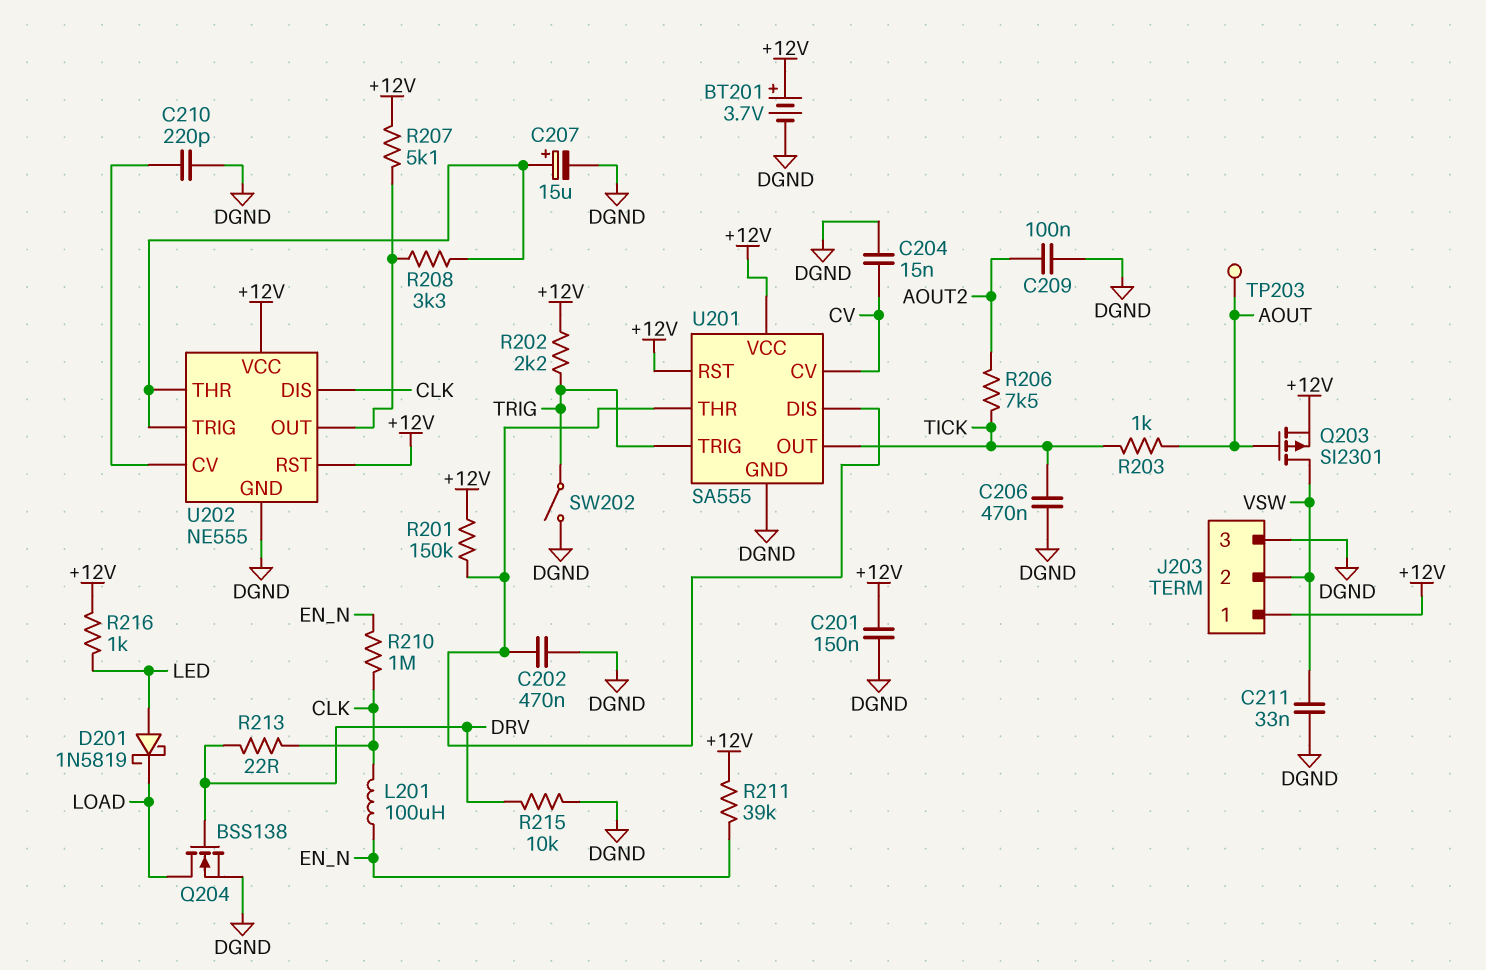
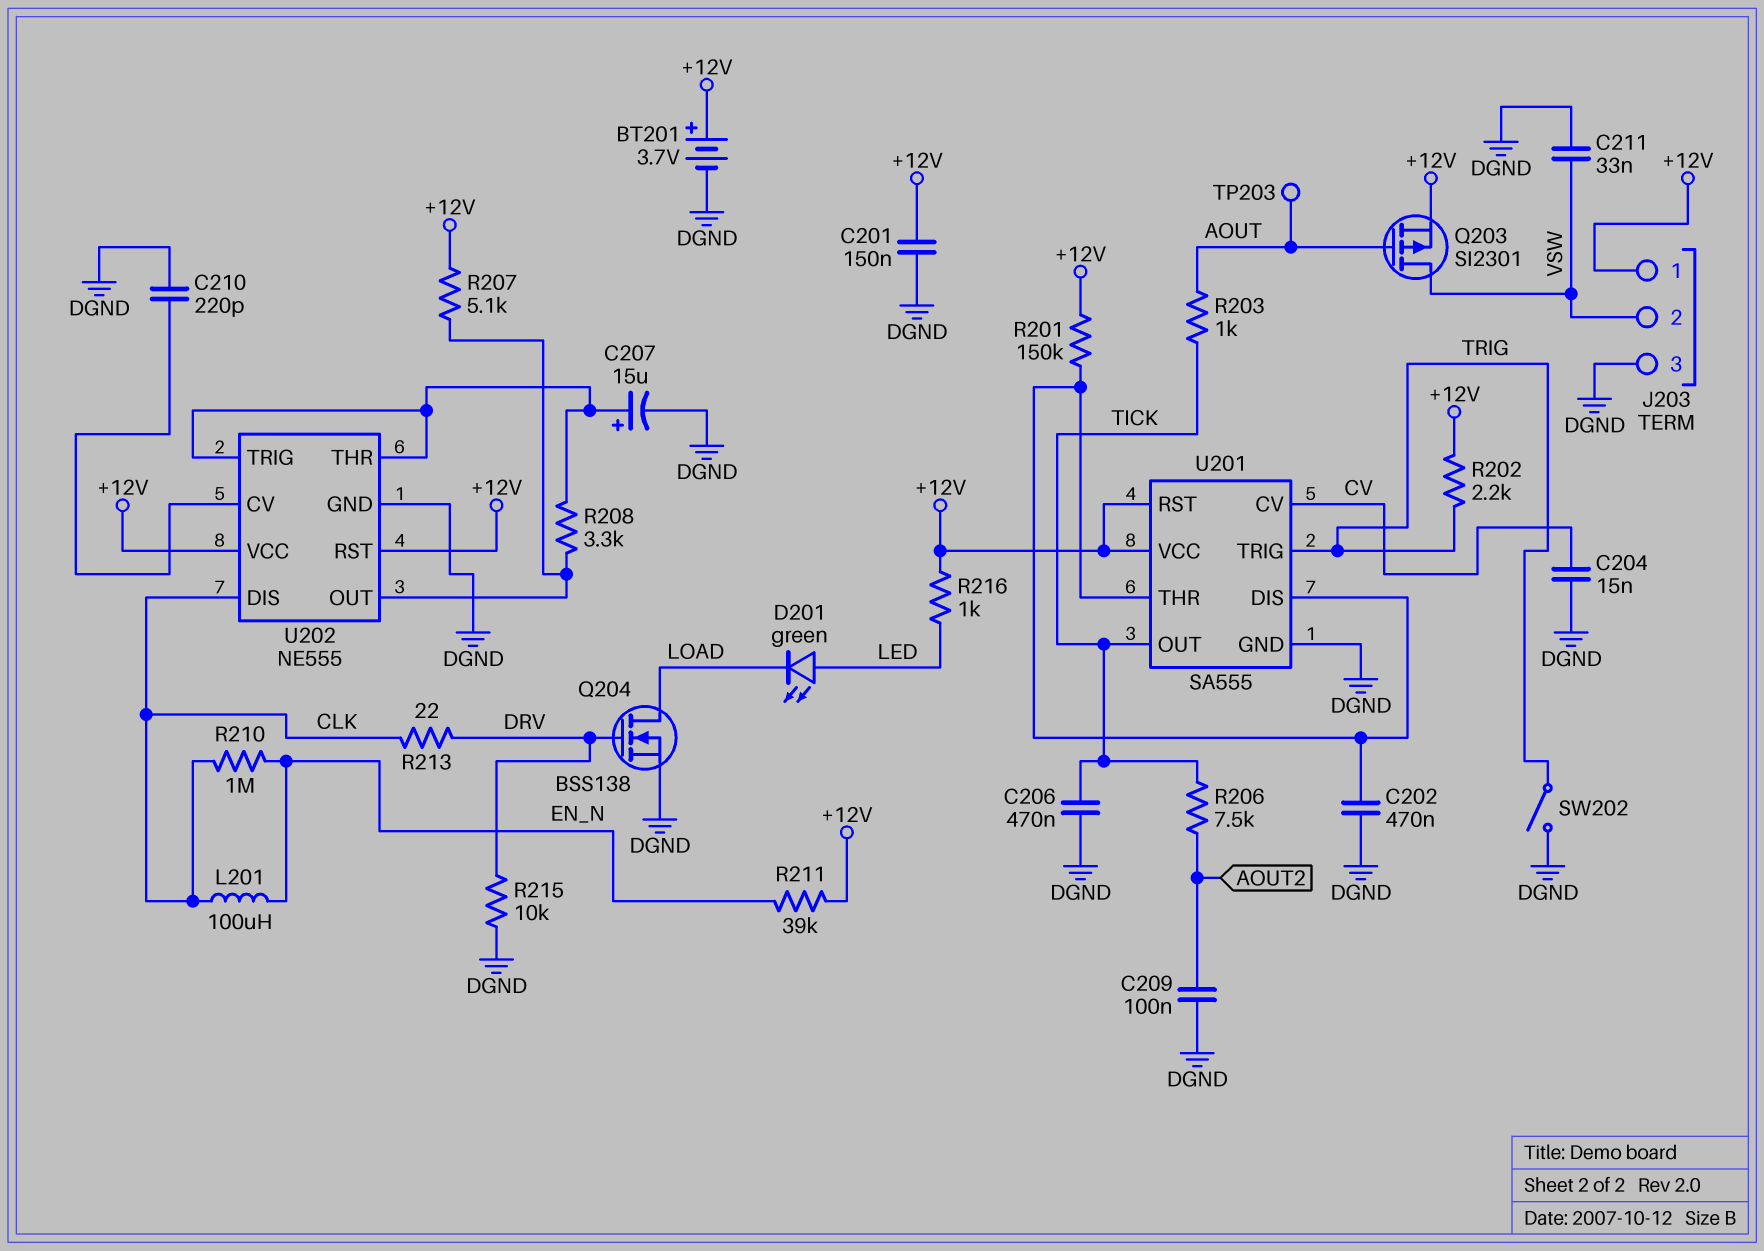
D201: schottky 1N5819 (A LED, K LOAD) -> LED green (A LED, K LOAD)

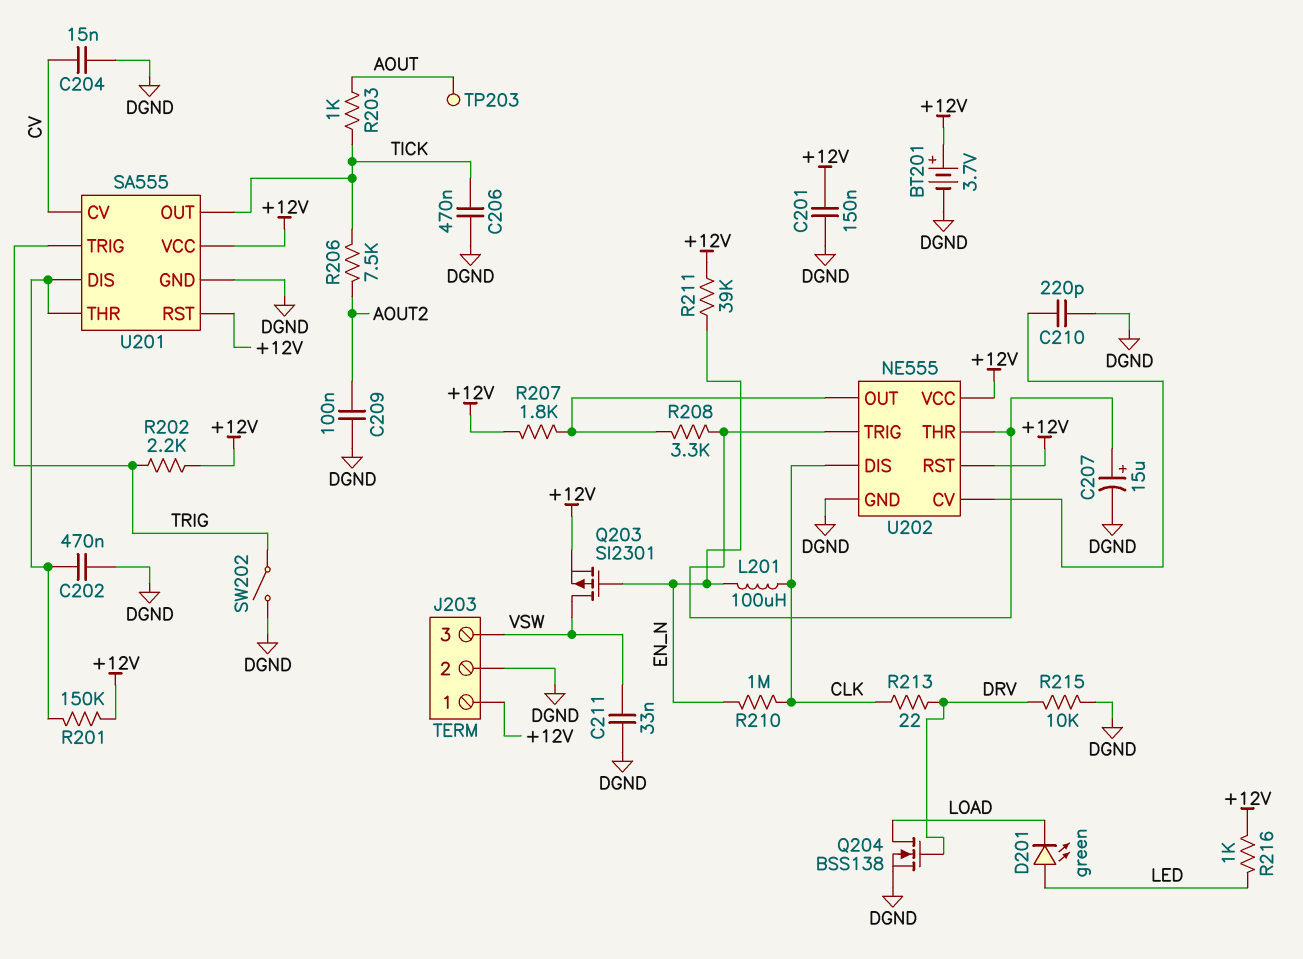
J203 pin 2: VSW -> DGND
J203 pin 3: DGND -> VSW
Q203: PMOS SI2301 (G AOUT, D VSW, S +12V) -> PMOS SI2301 (G EN_N, D VSW, S +12V)
R207: 5.1k (+12V, U202/OUT) -> 1.8k (+12V, U202/OUT)

